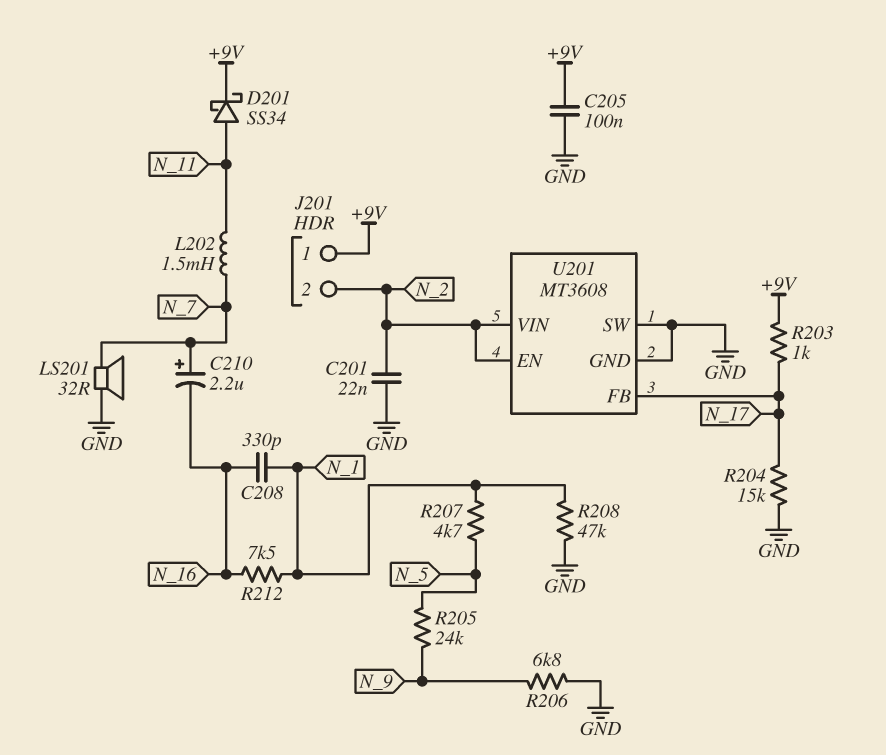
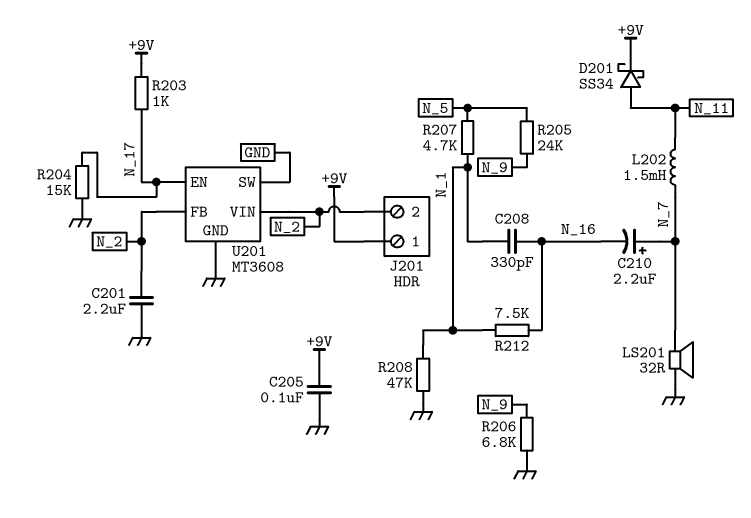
C201: 22nF (GND, N_2) -> 2.2uF (GND, N_2)
U201 pin EN: N_2 -> N_17
U201 pin FB: N_17 -> N_2

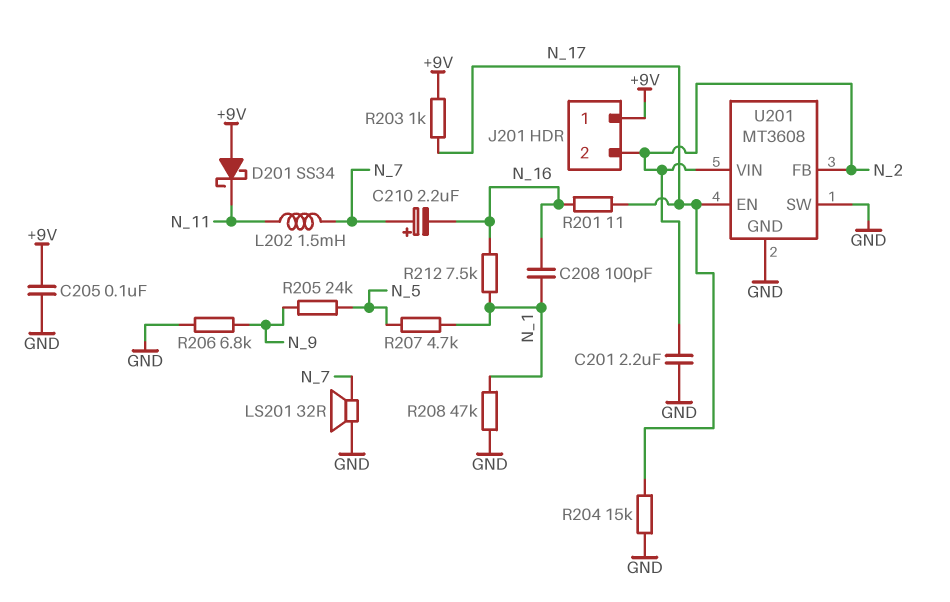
C208: 330pF (N_1, N_16) -> 100pF (N_1, N_16)
D201: schottky SS34 (A N_11, K +9V) -> schottky SS34 (A +9V, K N_11)
R201: none -> 11 (N_16, N_17)

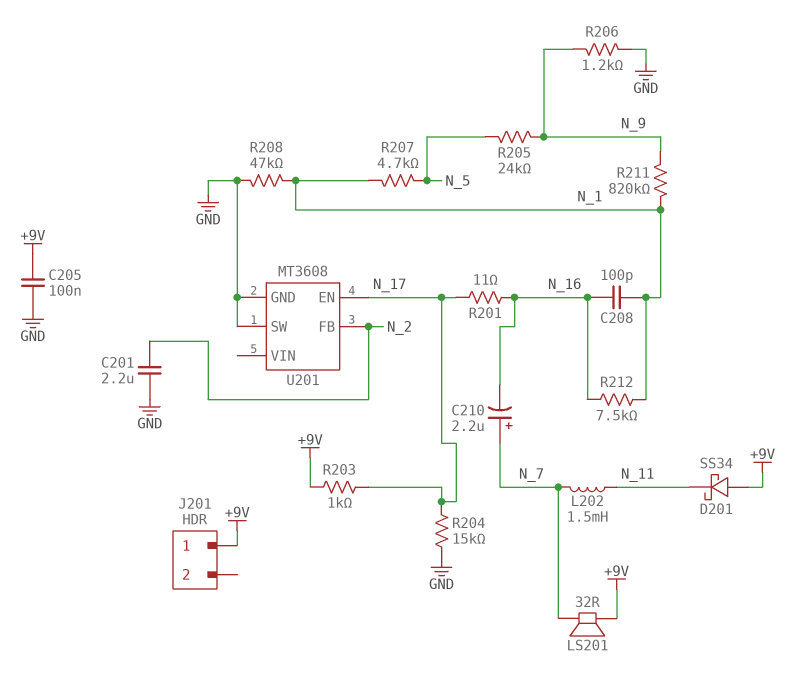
J201 pin 2: N_2 -> none
LS201: speaker 32R (GND, N_7) -> speaker 32R (+9V, N_7)
R206: 6.8k (GND, N_9) -> 1.2k (GND, N_9)
R211: none -> 820k (N_1, N_9)
U201 pin VIN: N_2 -> none

